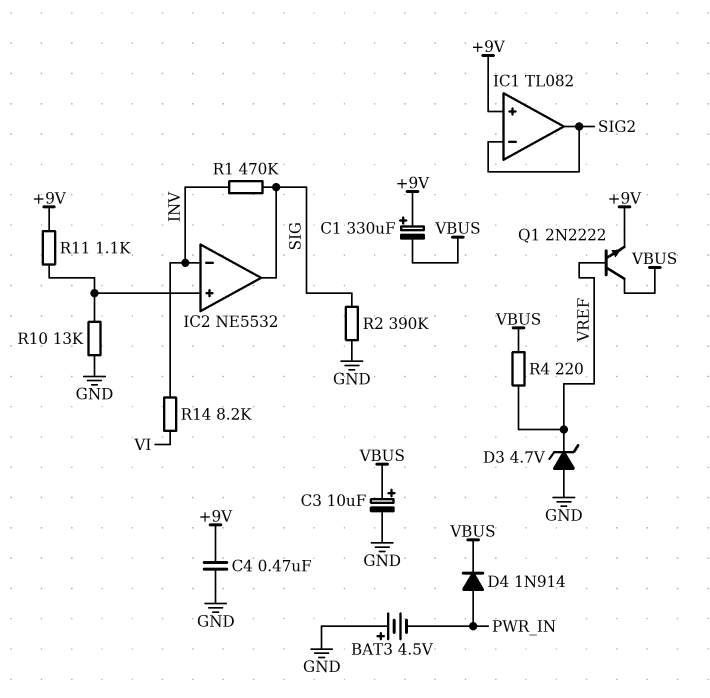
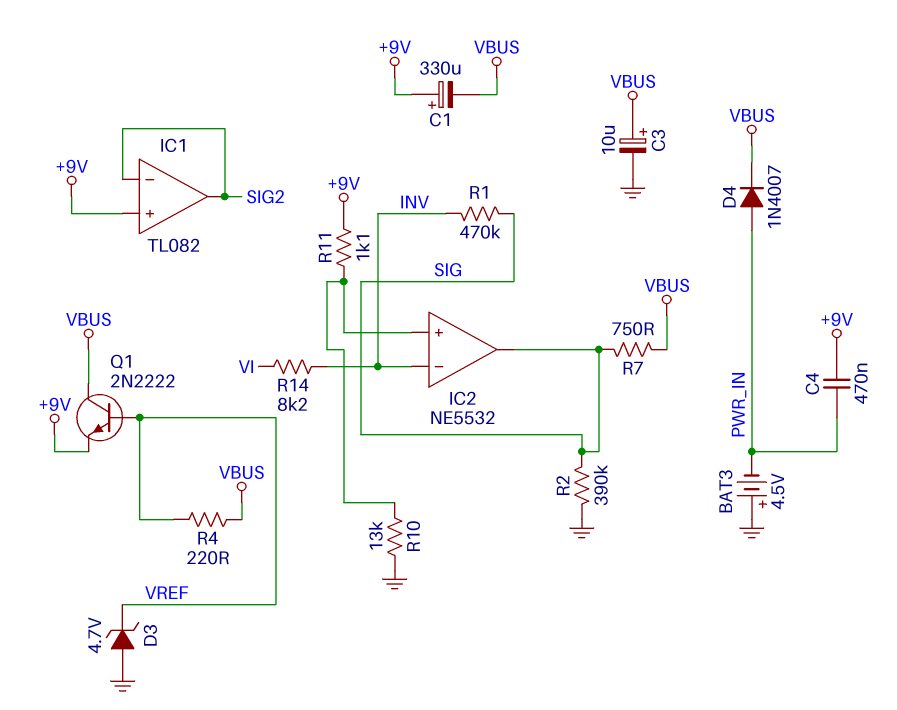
C4: 470nF (+9V, GND) -> 470nF (+9V, PWR_IN)
D4: diode 1N914 (A PWR_IN, K VBUS) -> diode 1N4007 (A PWR_IN, K VBUS)
R7: none -> 750 (SIG, VBUS)

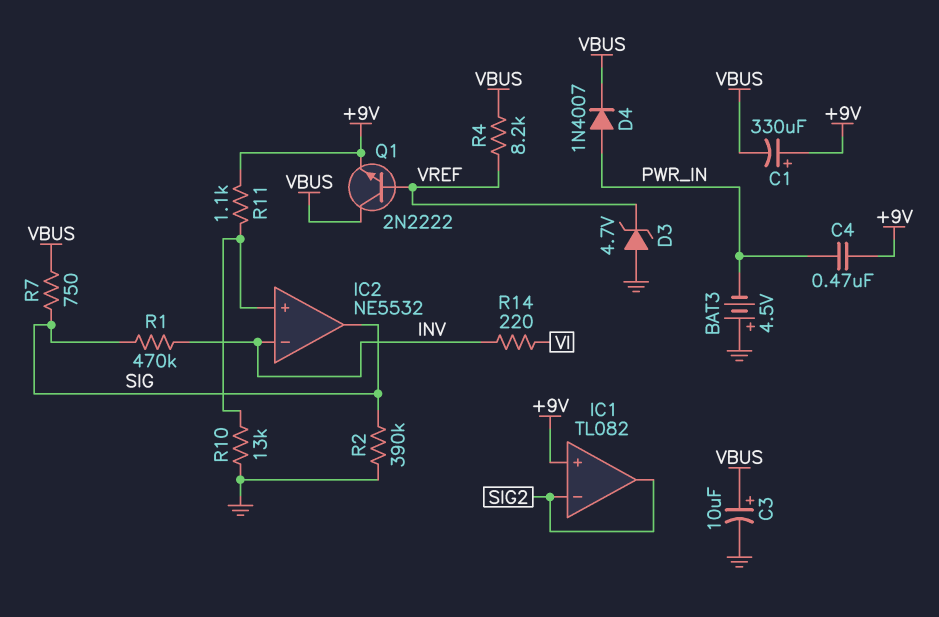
R4: 220 (VBUS, VREF) -> 8.2k (VBUS, VREF)
R14: 8.2k (INV, VI) -> 220 (INV, VI)

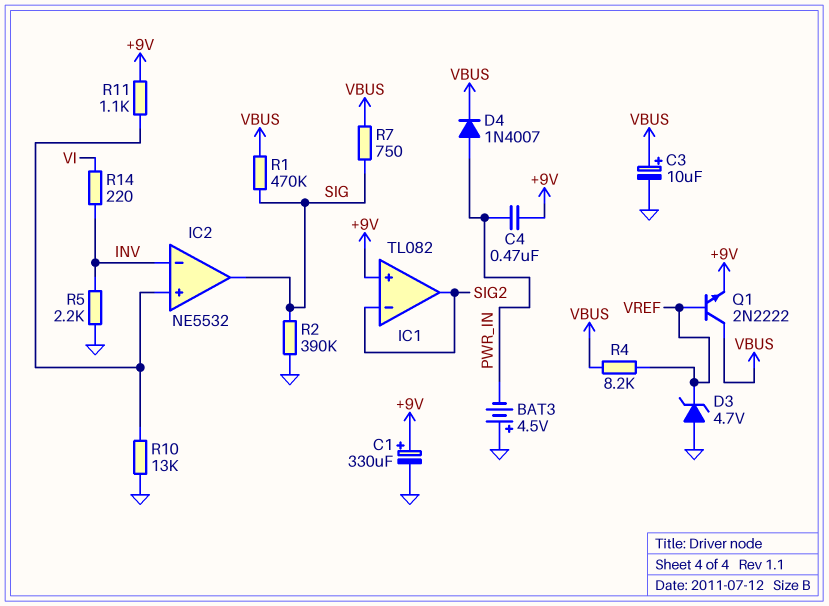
C1: 330uF (plus +9V, minus VBUS) -> 330uF (plus +9V, minus GND)
R1: 470k (INV, SIG) -> 470k (SIG, VBUS)
R5: none -> 2.2k (GND, INV)

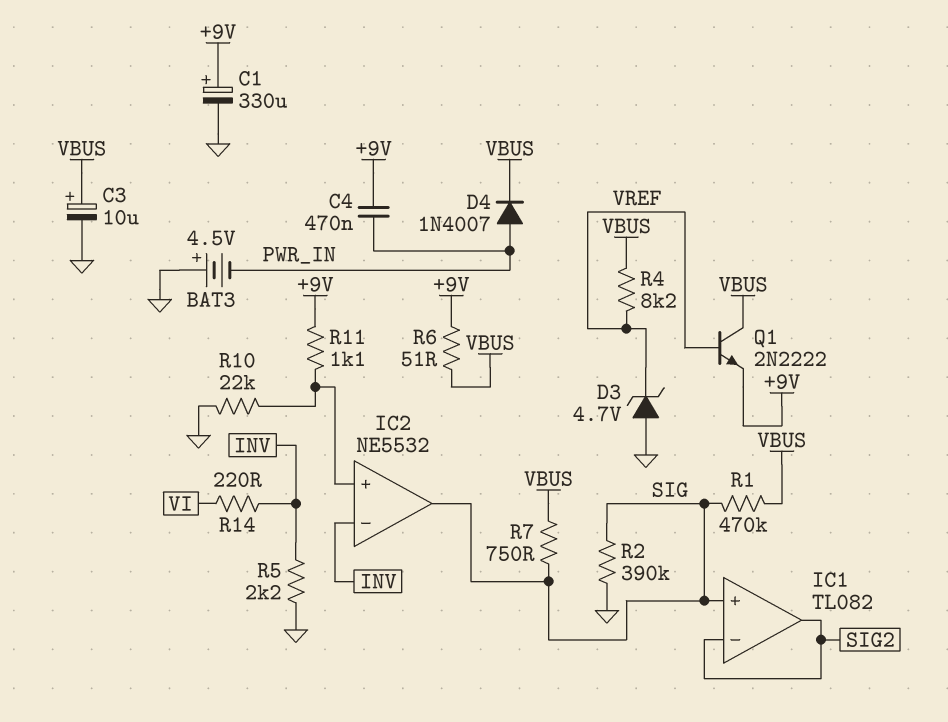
IC1 pin in+: +9V -> SIG
R6: none -> 51 (+9V, VBUS)
R10: 13k (GND, IC2/in+) -> 22k (GND, IC2/in+)

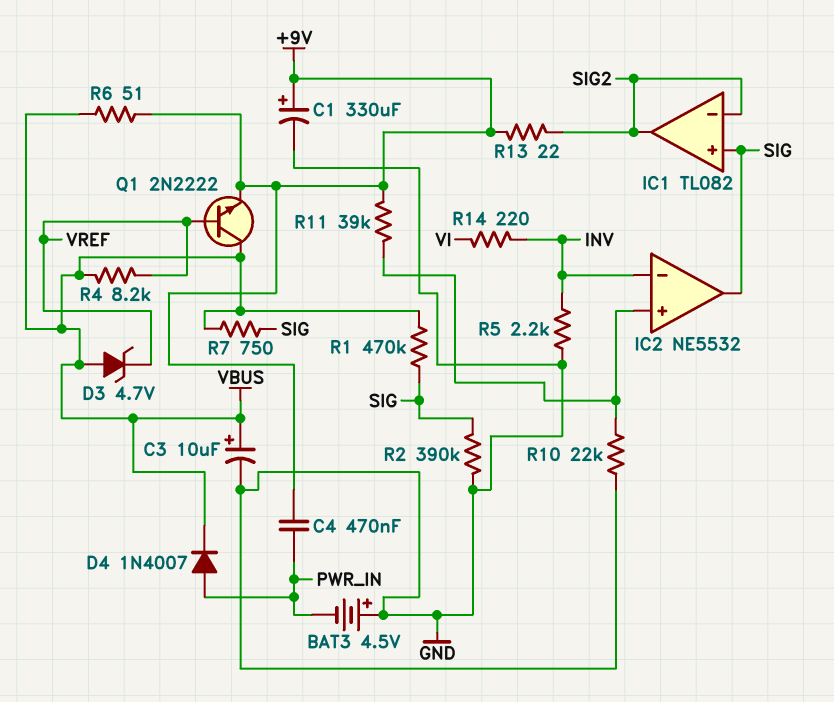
D3: zener 4.7V (A GND, K VREF) -> zener 4.7V (A VBUS, K VREF)
R11: 1.1k (+9V, IC2/in+) -> 39k (+9V, IC2/in+)
R13: none -> 22 (+9V, SIG2)

